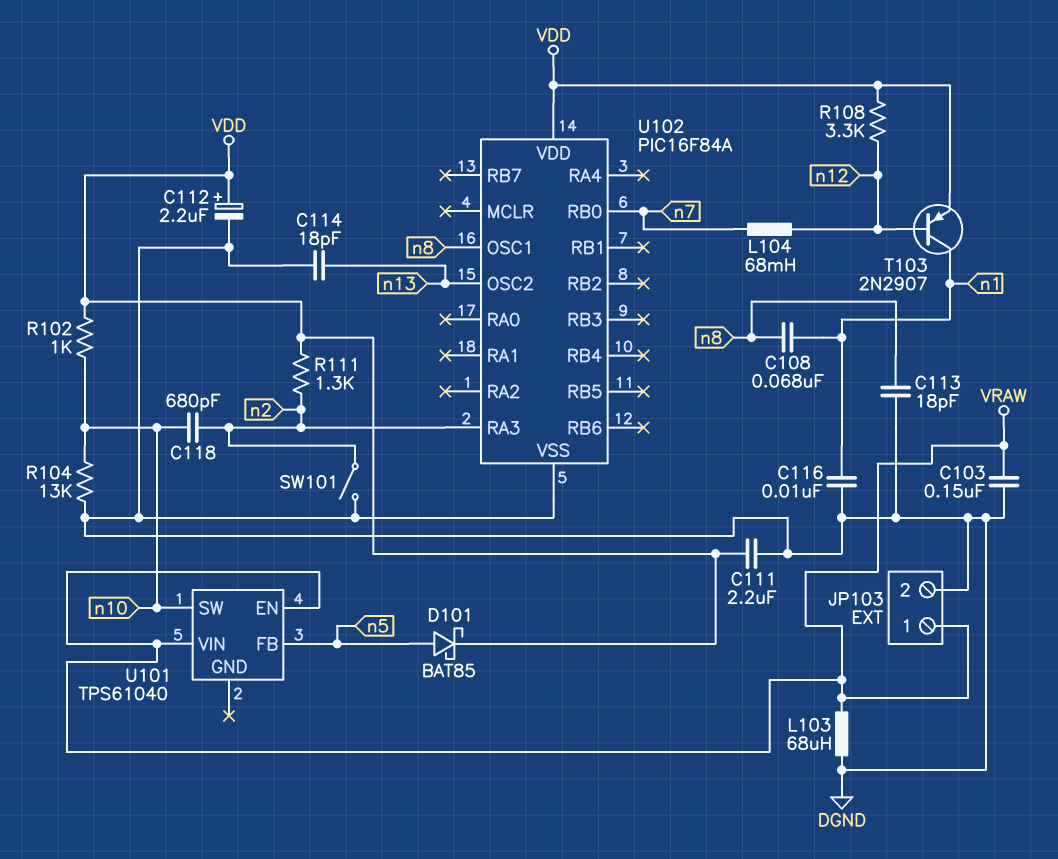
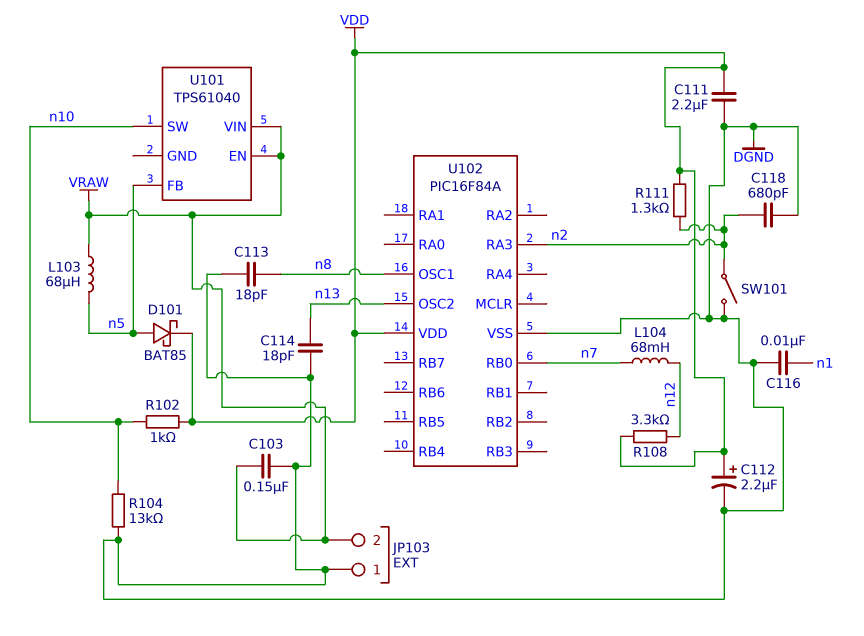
C108: 68nF (n1, n8) -> none
C118: 680pF (n2, n10) -> 680pF (DGND, n2)
JP103 pin 1: VRAW -> DGND
JP103 pin 2: DGND -> VRAW
L103: 68uH (DGND, VRAW) -> 68uH (VRAW, n5)
T103: PNP 2N2907 (B n12, C n1, E VDD) -> none

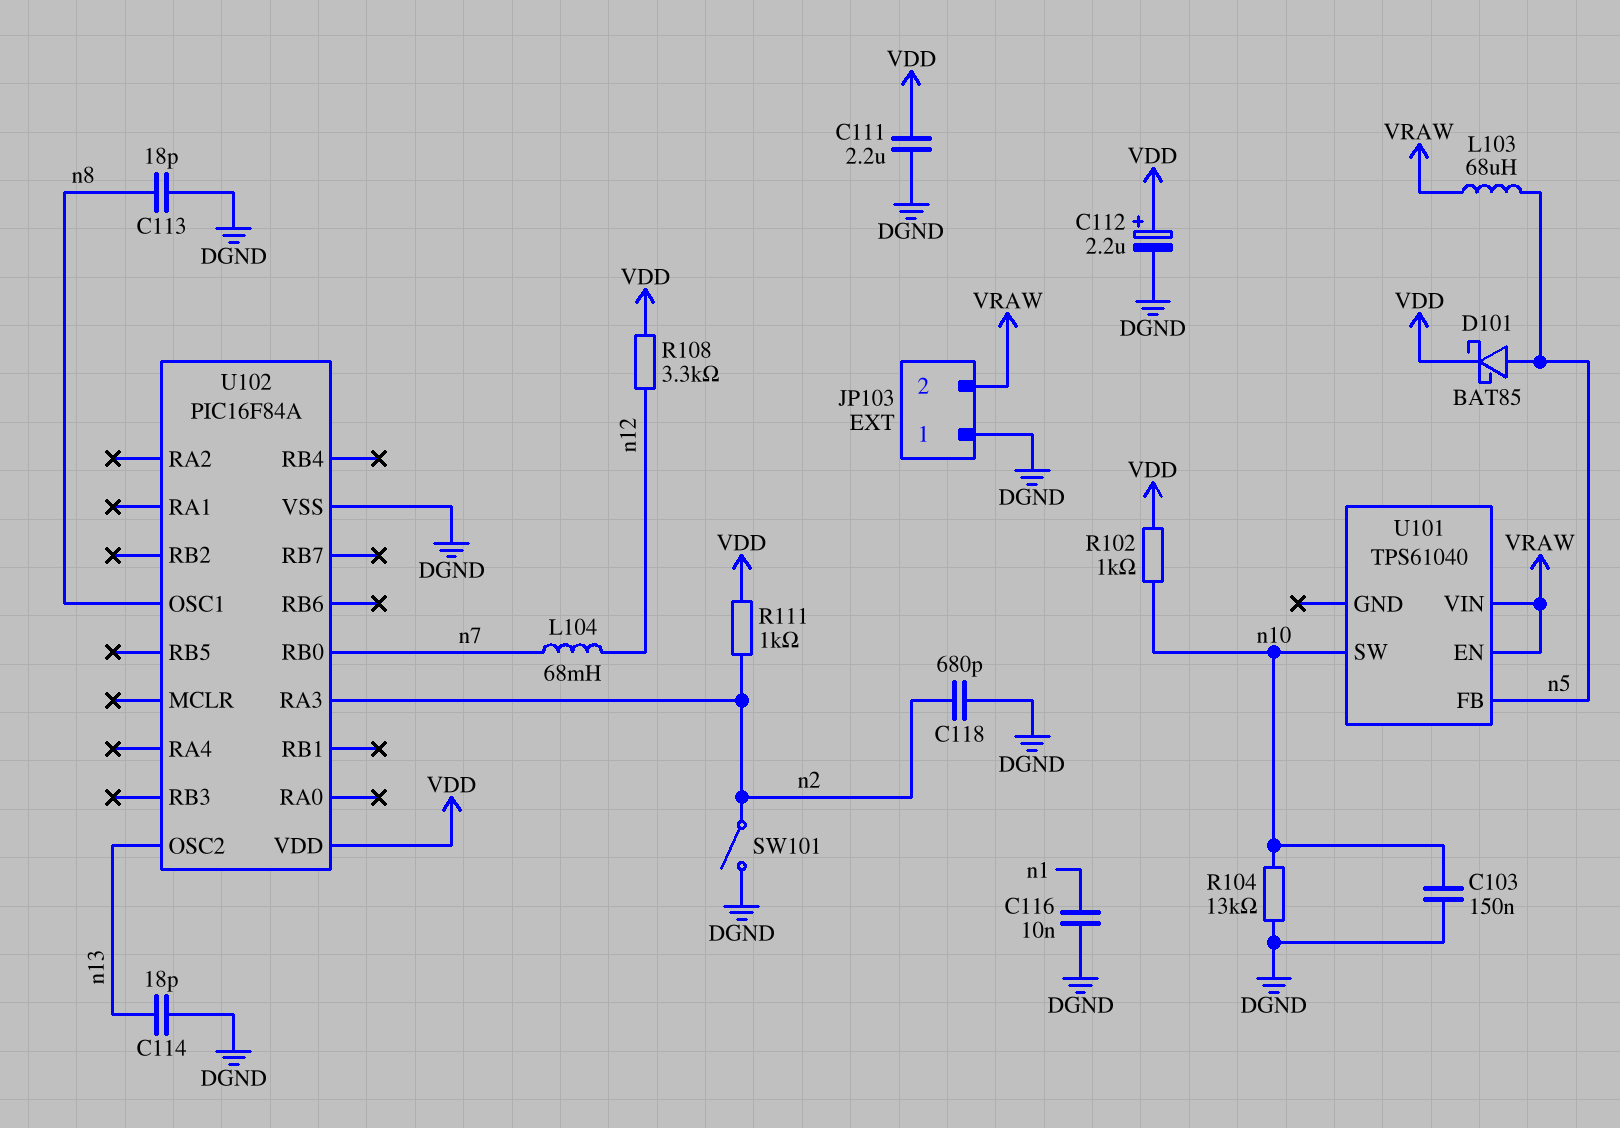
C103: 150nF (DGND, VRAW) -> 150nF (DGND, n10)
R111: 1.3k (VDD, n2) -> 1k (VDD, n2)

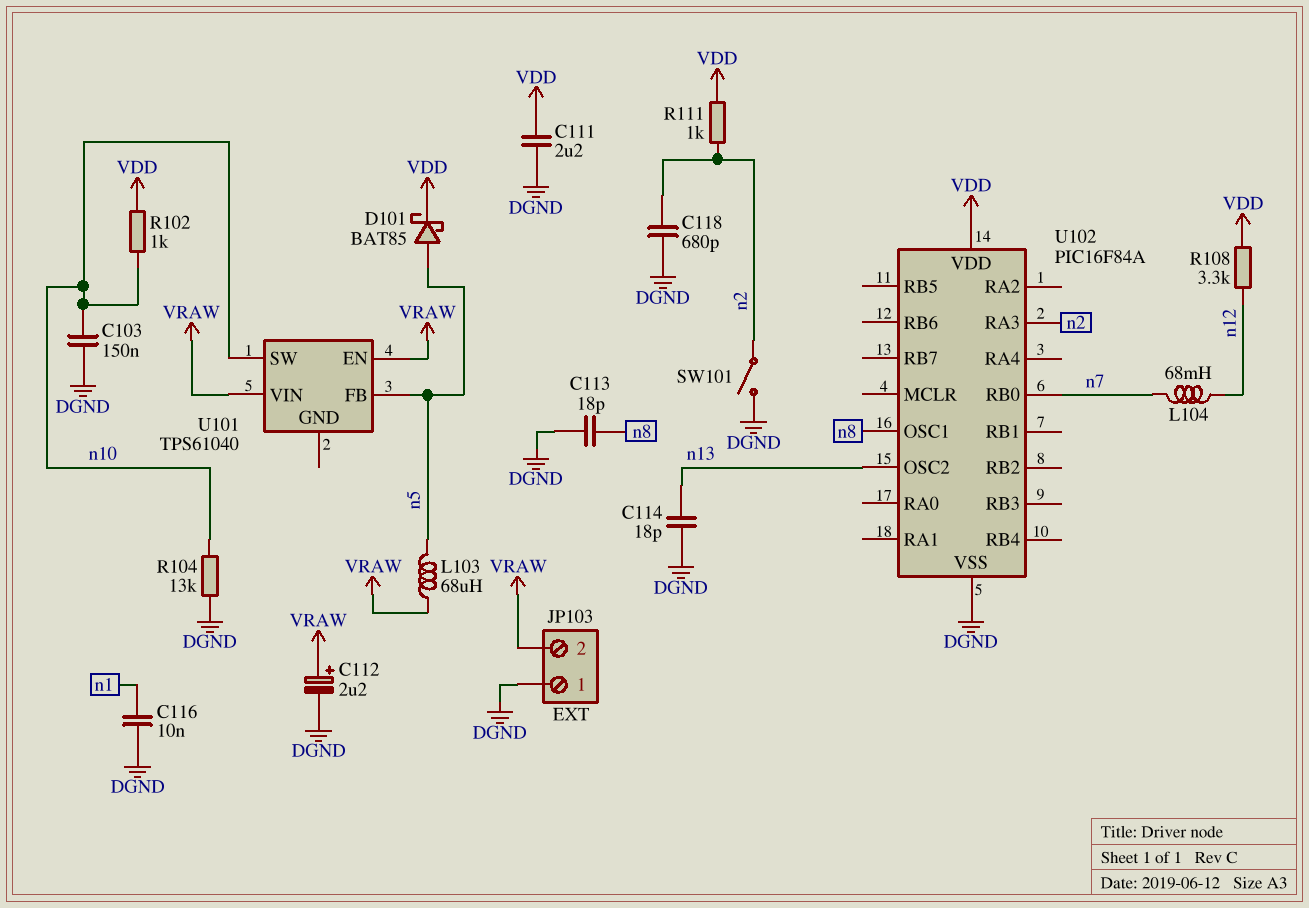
C112: 2.2uF (plus VDD, minus DGND) -> 2.2uF (plus VRAW, minus DGND)

